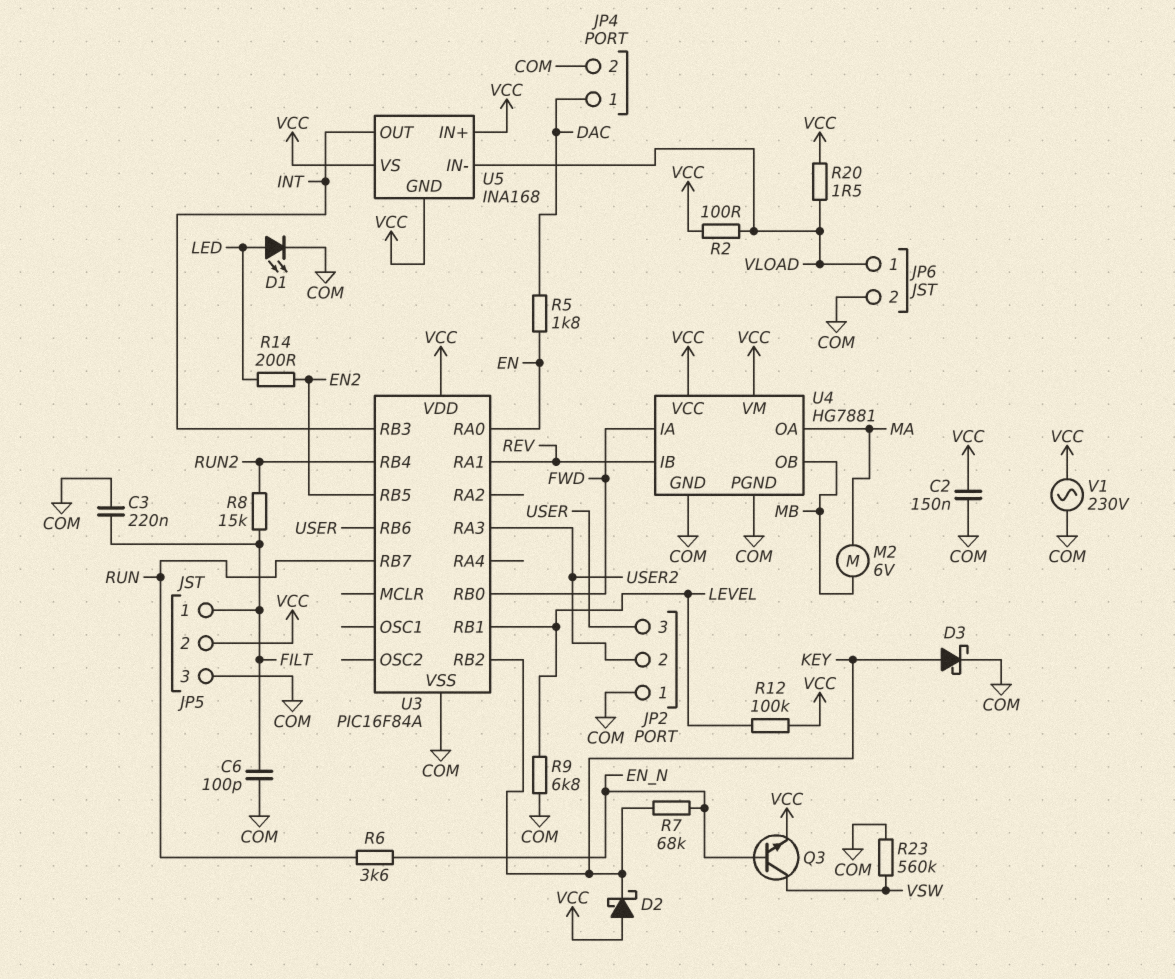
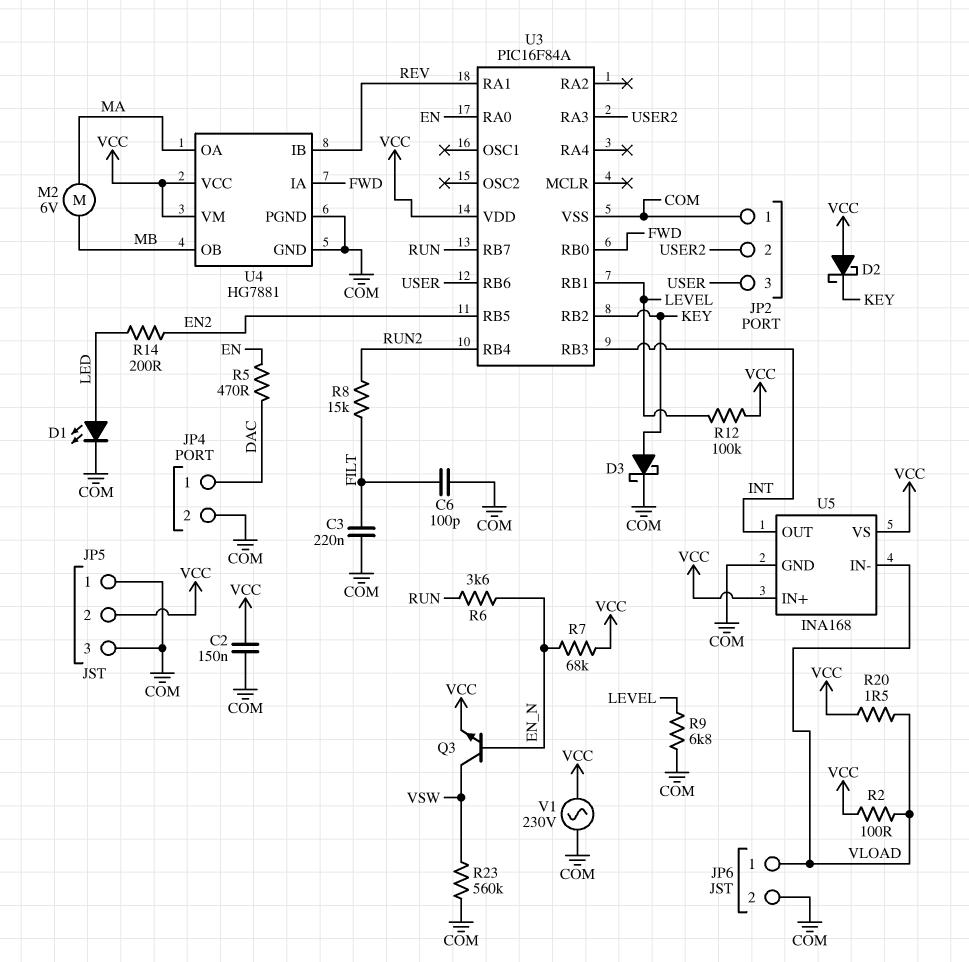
JP5 pin 1: FILT -> COM
R5: 1.8k (DAC, EN) -> 470 (DAC, EN)
R7: 68k (EN_N, KEY) -> 68k (EN_N, VCC)
U5 pin GND: VCC -> COM

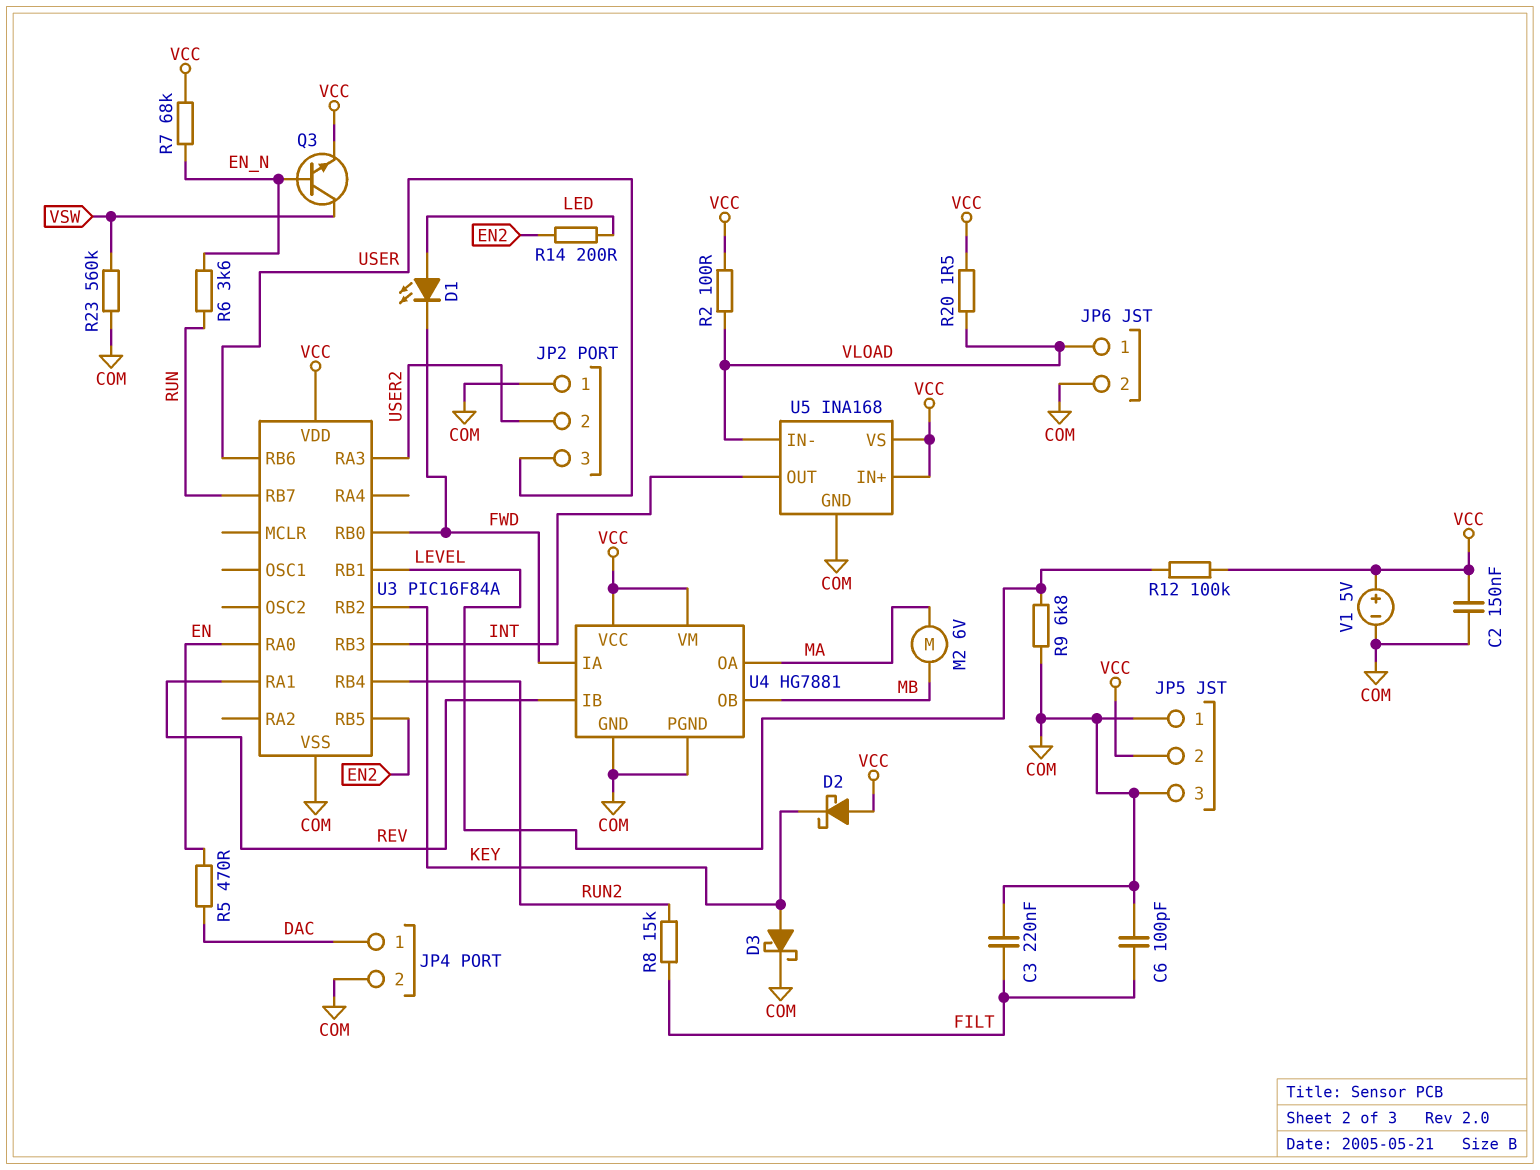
D1: LED (A LED, K COM) -> LED (A LED, K FWD)
V1: AC 230V (COM, VCC) -> 5V (plus VCC, minus COM)

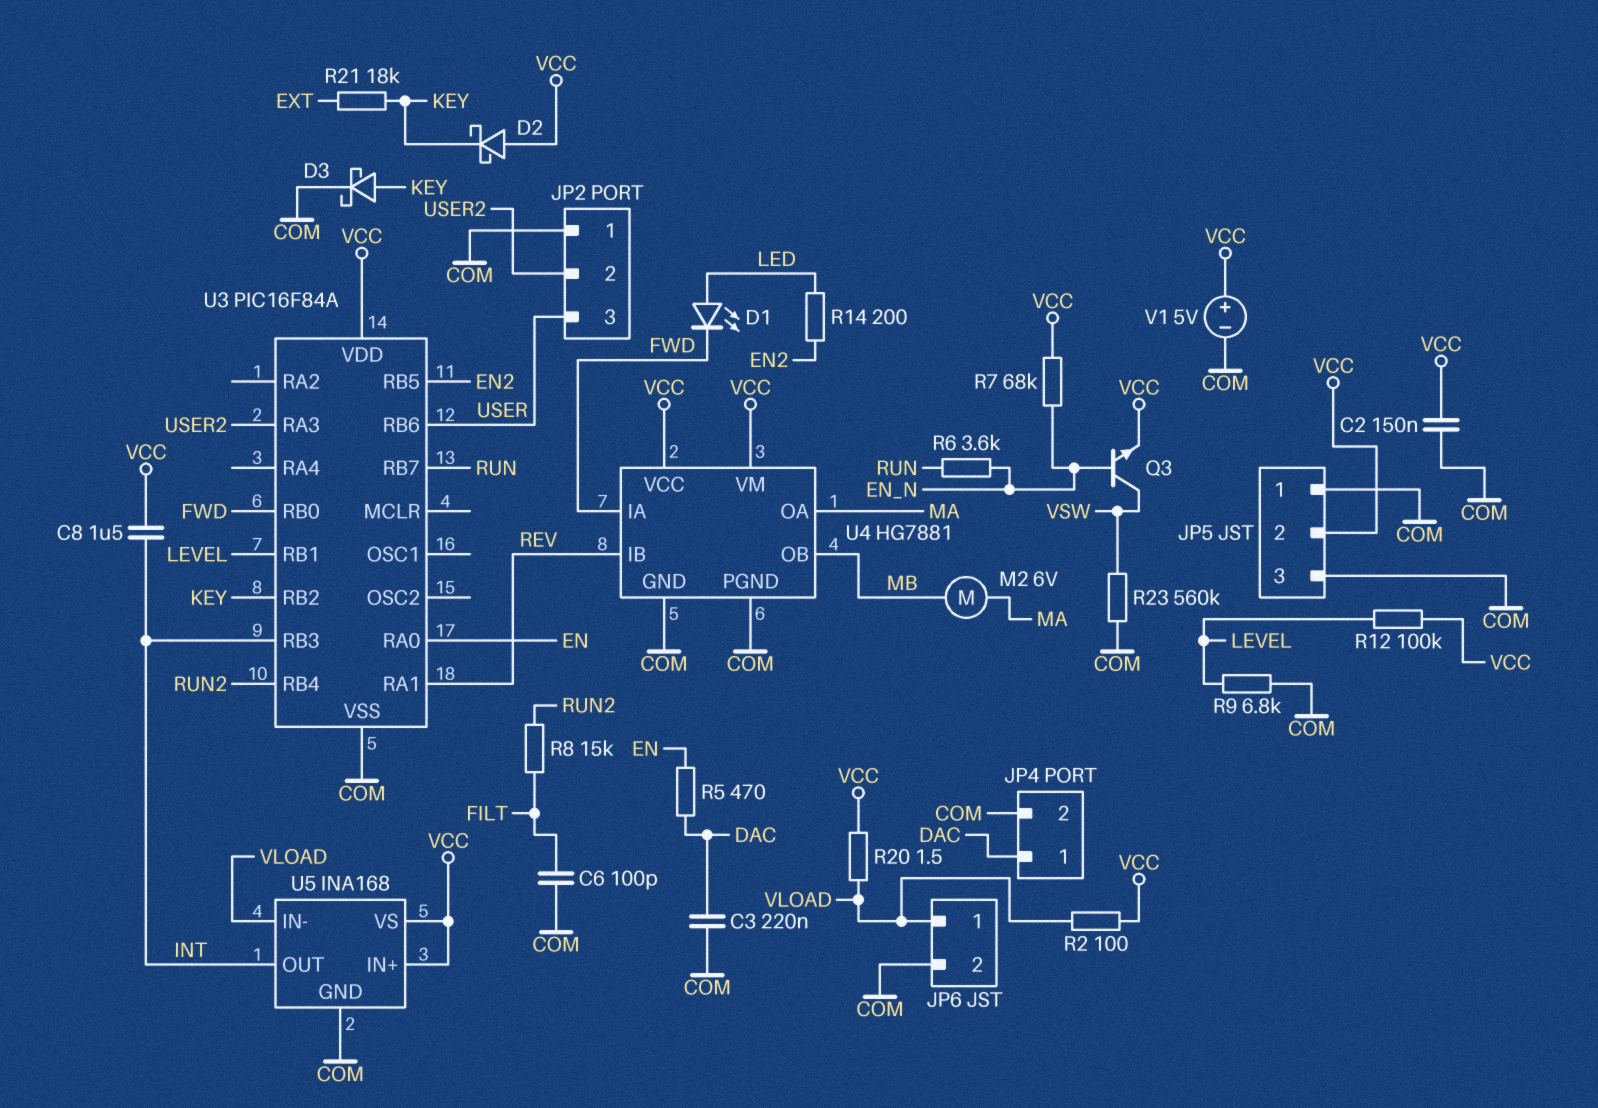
C3: 220nF (COM, FILT) -> 220nF (COM, DAC)
C8: none -> 1.5uF (INT, VCC)
R21: none -> 18k (EXT, KEY)

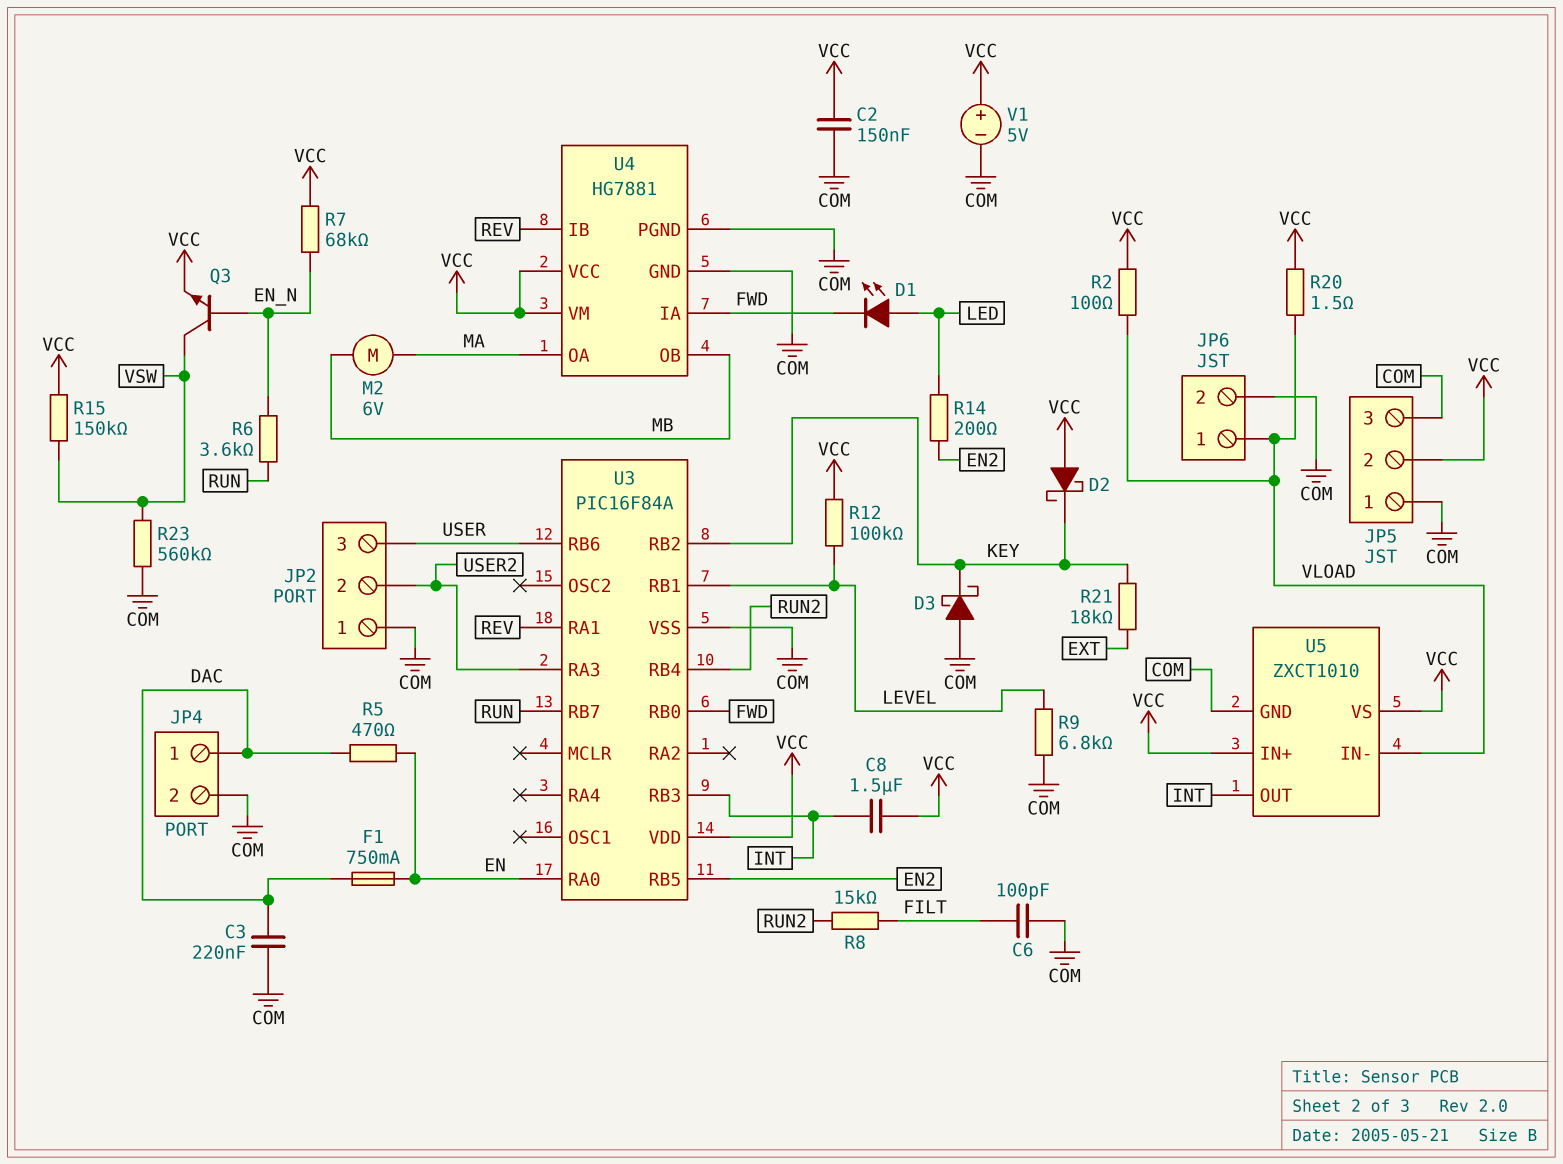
D3: schottky (A KEY, K COM) -> schottky (A COM, K KEY)
F1: none -> 750mA (DAC, EN)
R15: none -> 150k (VCC, VSW)
U5: INA168 -> ZXCT1010

